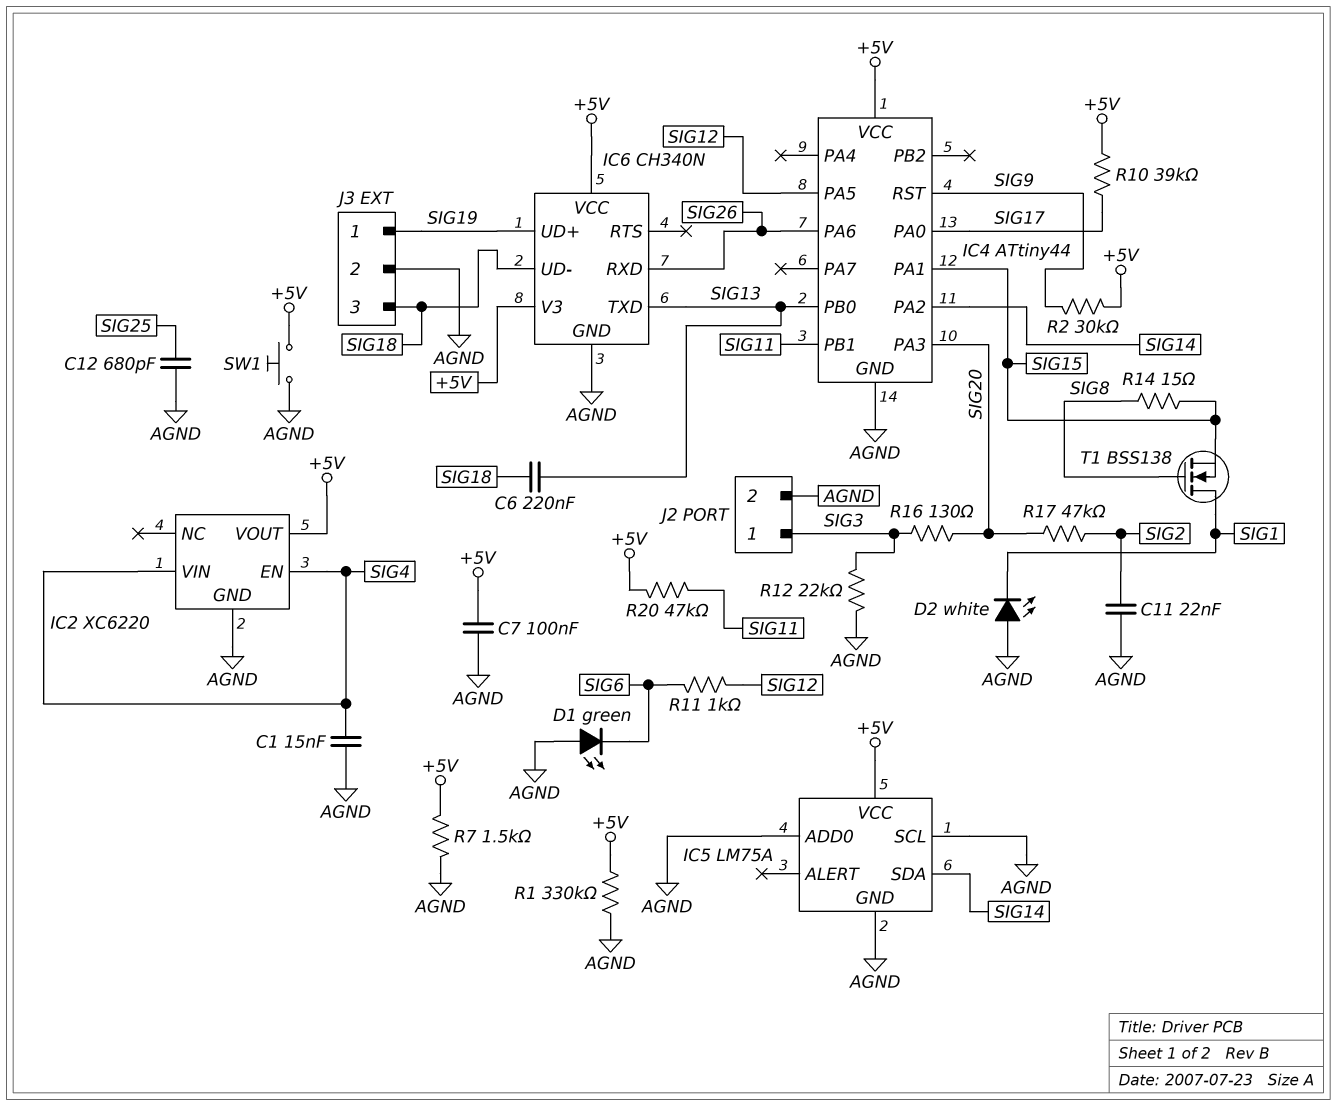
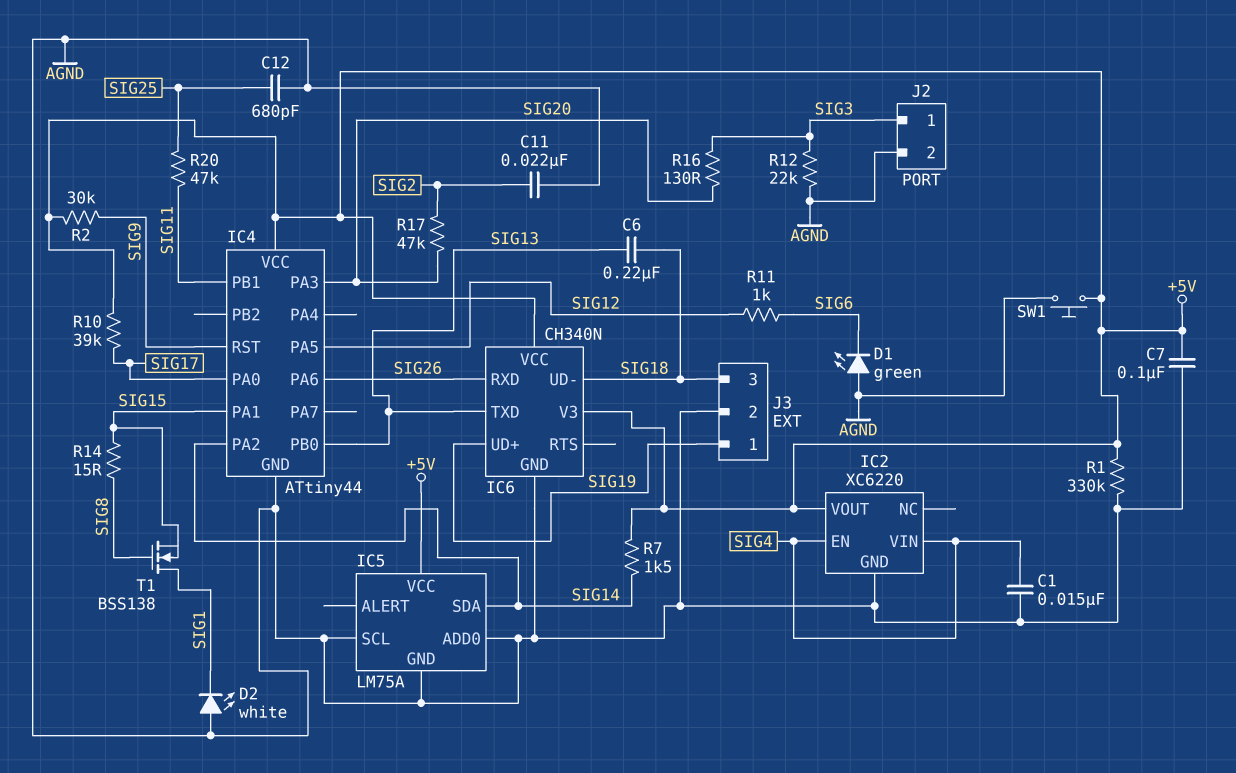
R7: 1.5k (+5V, AGND) -> 1.5k (+5V, SIG14)
R20: 47k (+5V, SIG11) -> 47k (SIG11, SIG25)

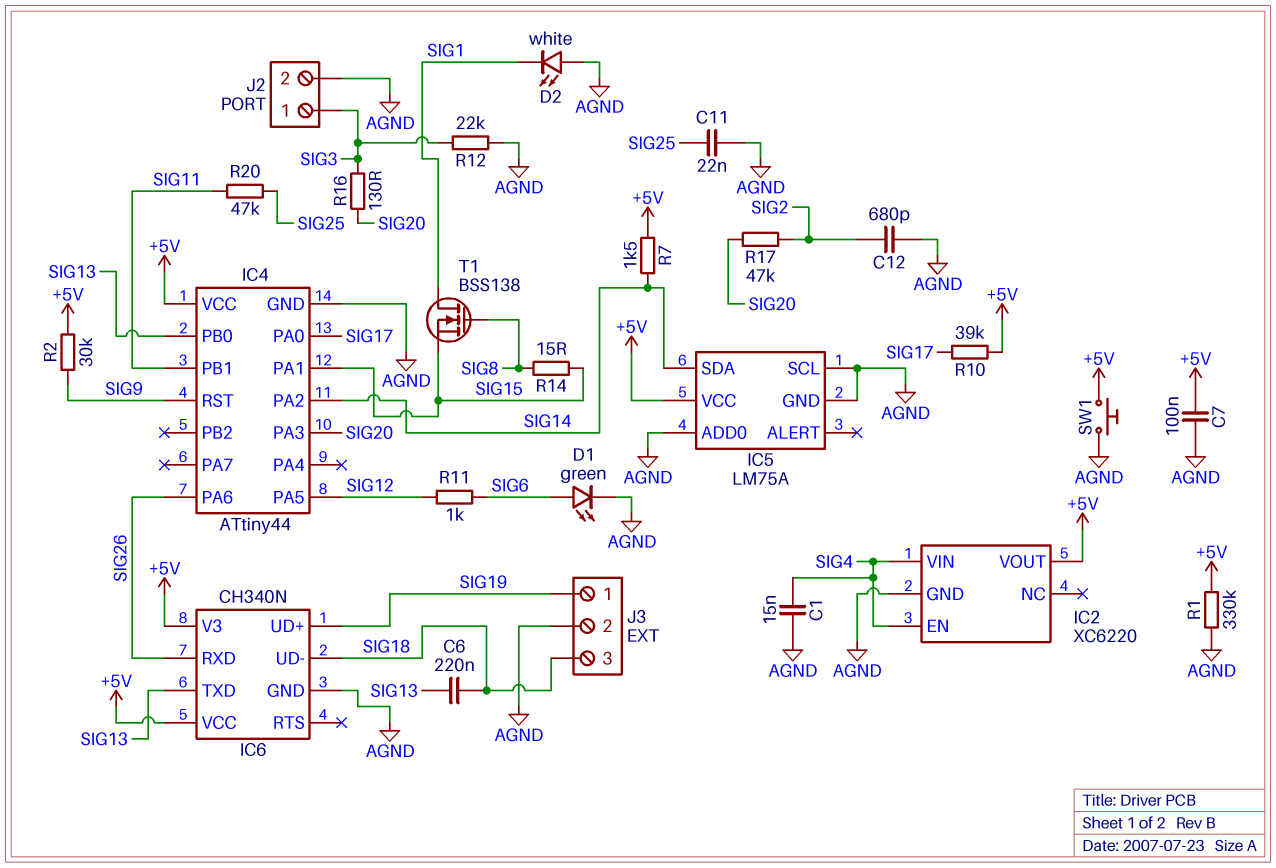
C11: 22nF (AGND, SIG2) -> 22nF (AGND, SIG25)
C12: 680pF (AGND, SIG25) -> 680pF (AGND, SIG2)
D1: LED green (A AGND, K SIG6) -> LED green (A SIG6, K AGND)

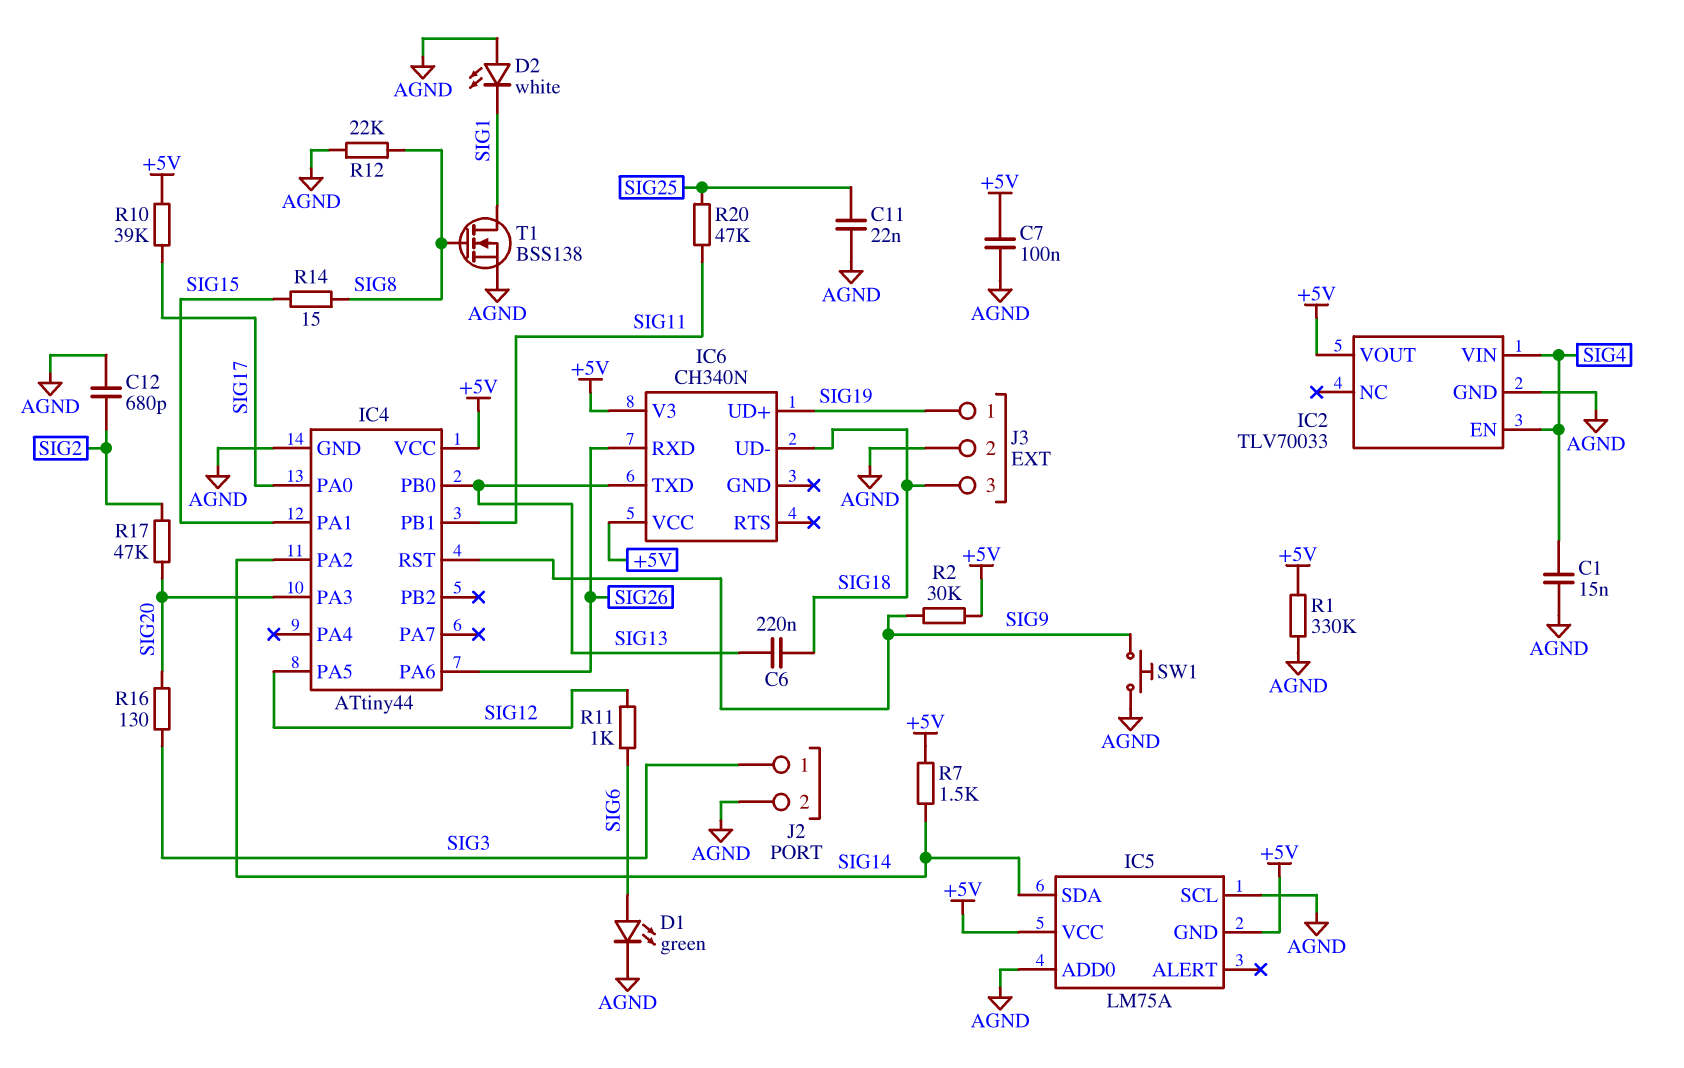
IC2: XC6220 -> TLV70033
IC5 pin GND: AGND -> +5V
IC6 pin GND: AGND -> none
R12: 22k (AGND, SIG3) -> 22k (AGND, SIG8)
SW1: button (+5V, AGND) -> button (AGND, SIG9)
T1: NMOS BSS138 (G SIG8, D SIG1, S SIG15) -> NMOS BSS138 (G SIG8, D SIG1, S AGND)

